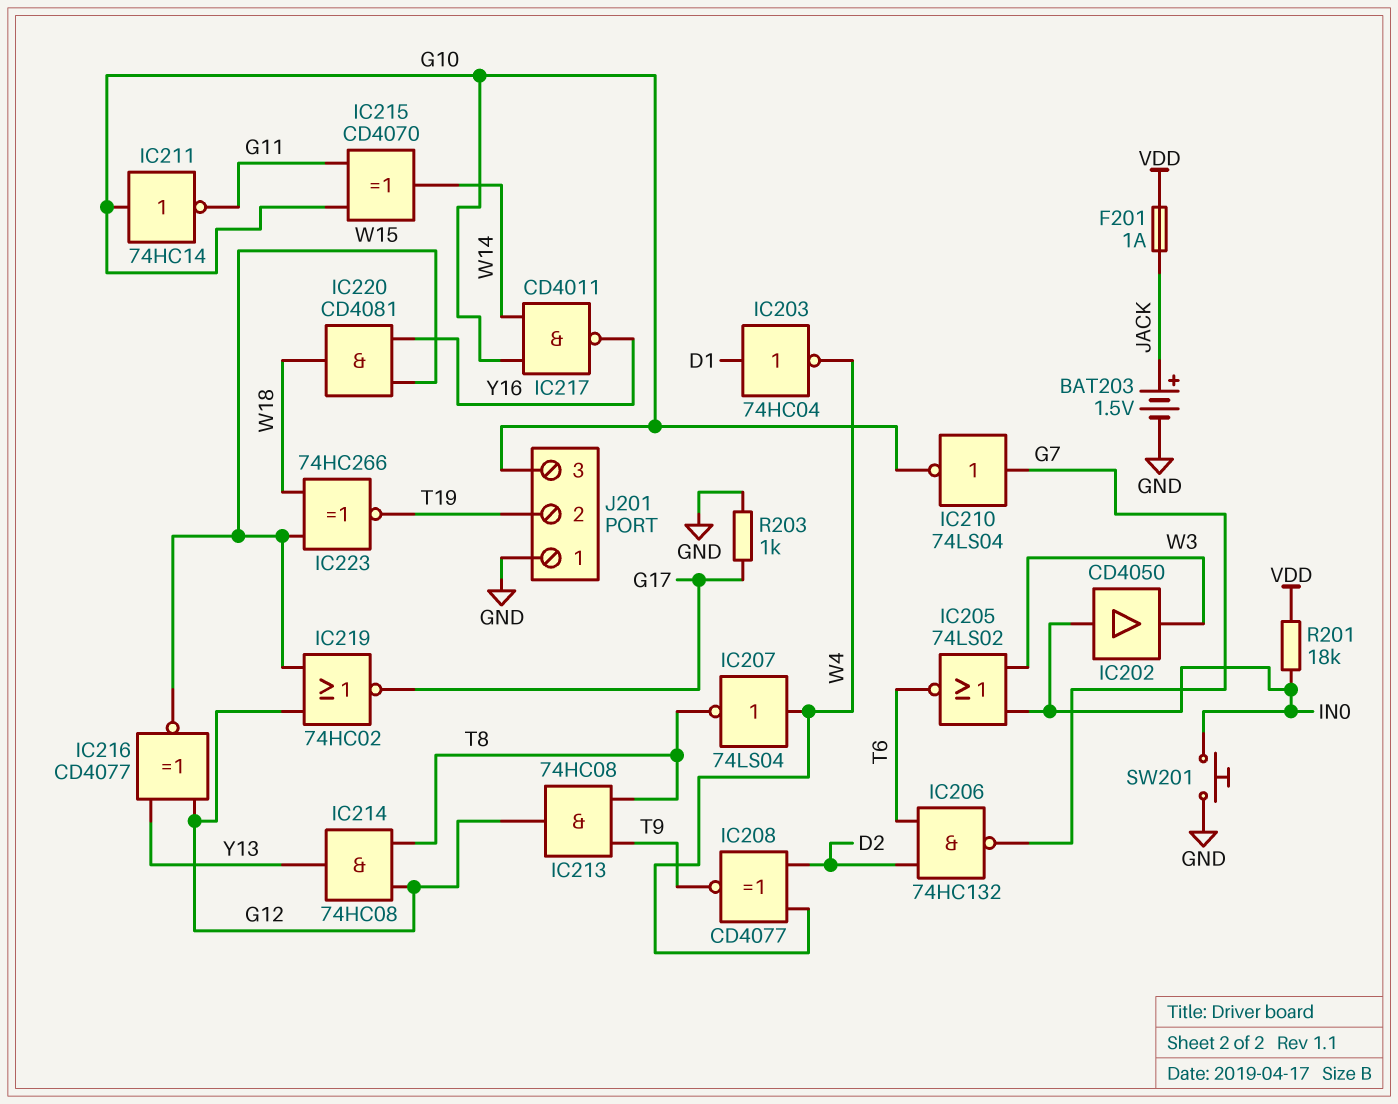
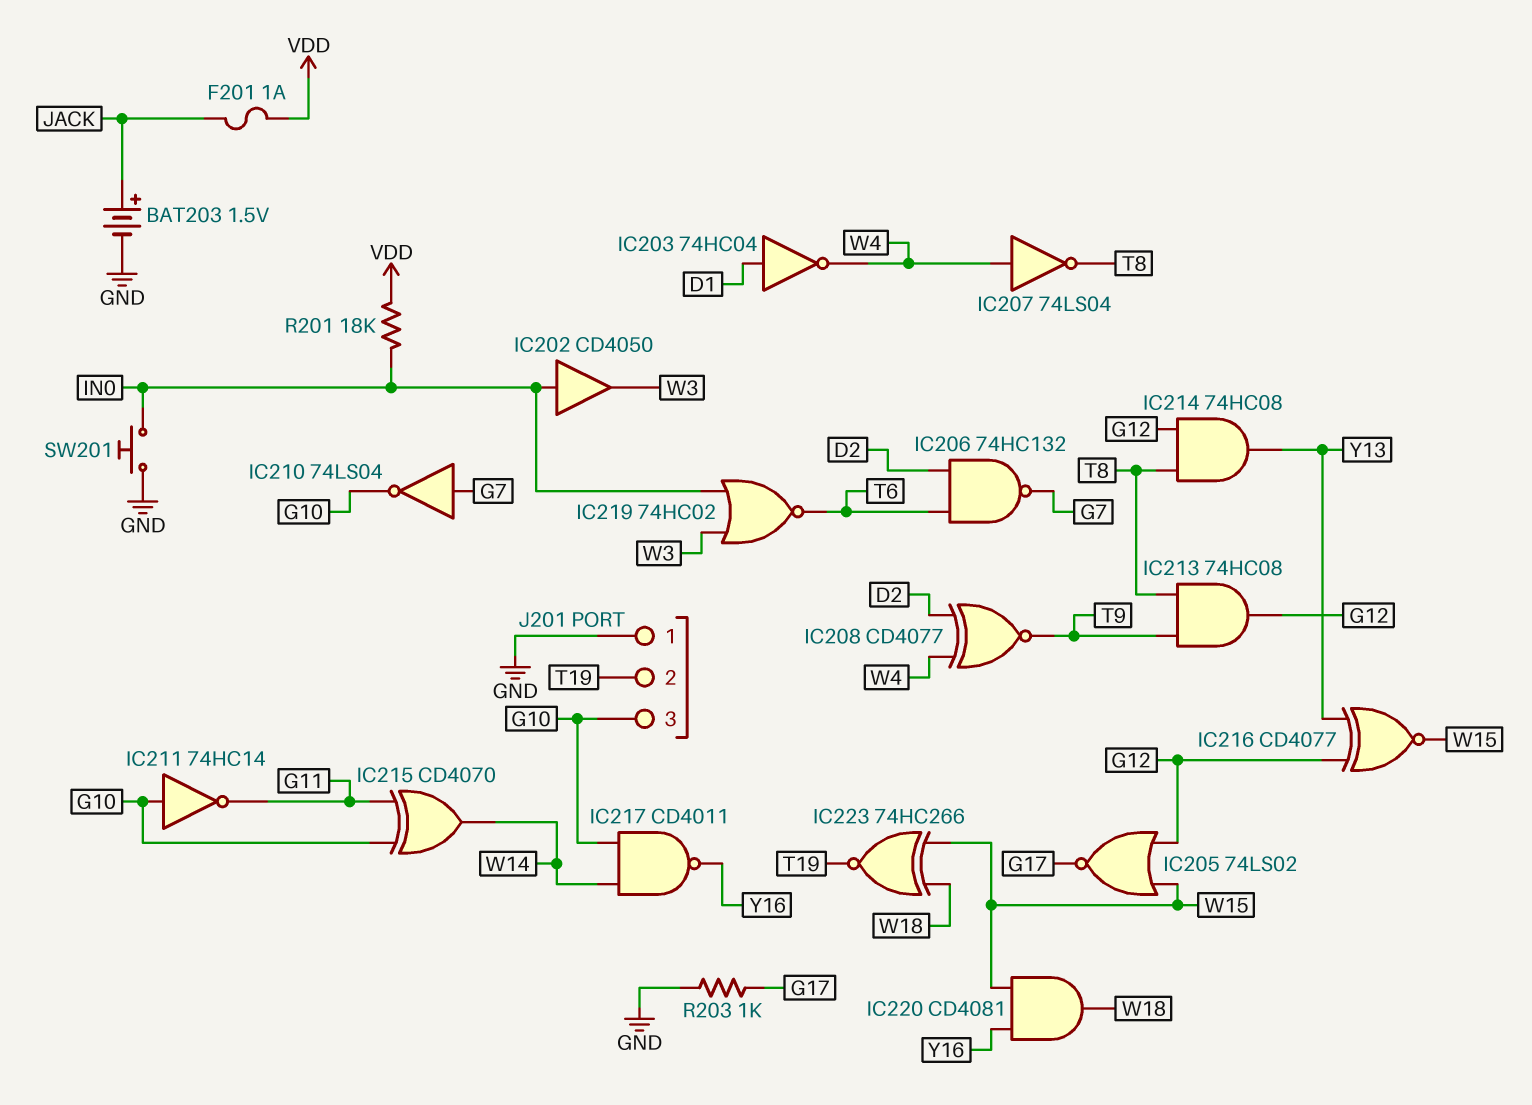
IC205: NOR 74LS02 (in IN0, in W3, out T6) -> NOR 74LS02 (in G12, in W15, out G17)
IC219: NOR 74HC02 (in G12, in W15, out G17) -> NOR 74HC02 (in IN0, in W3, out T6)

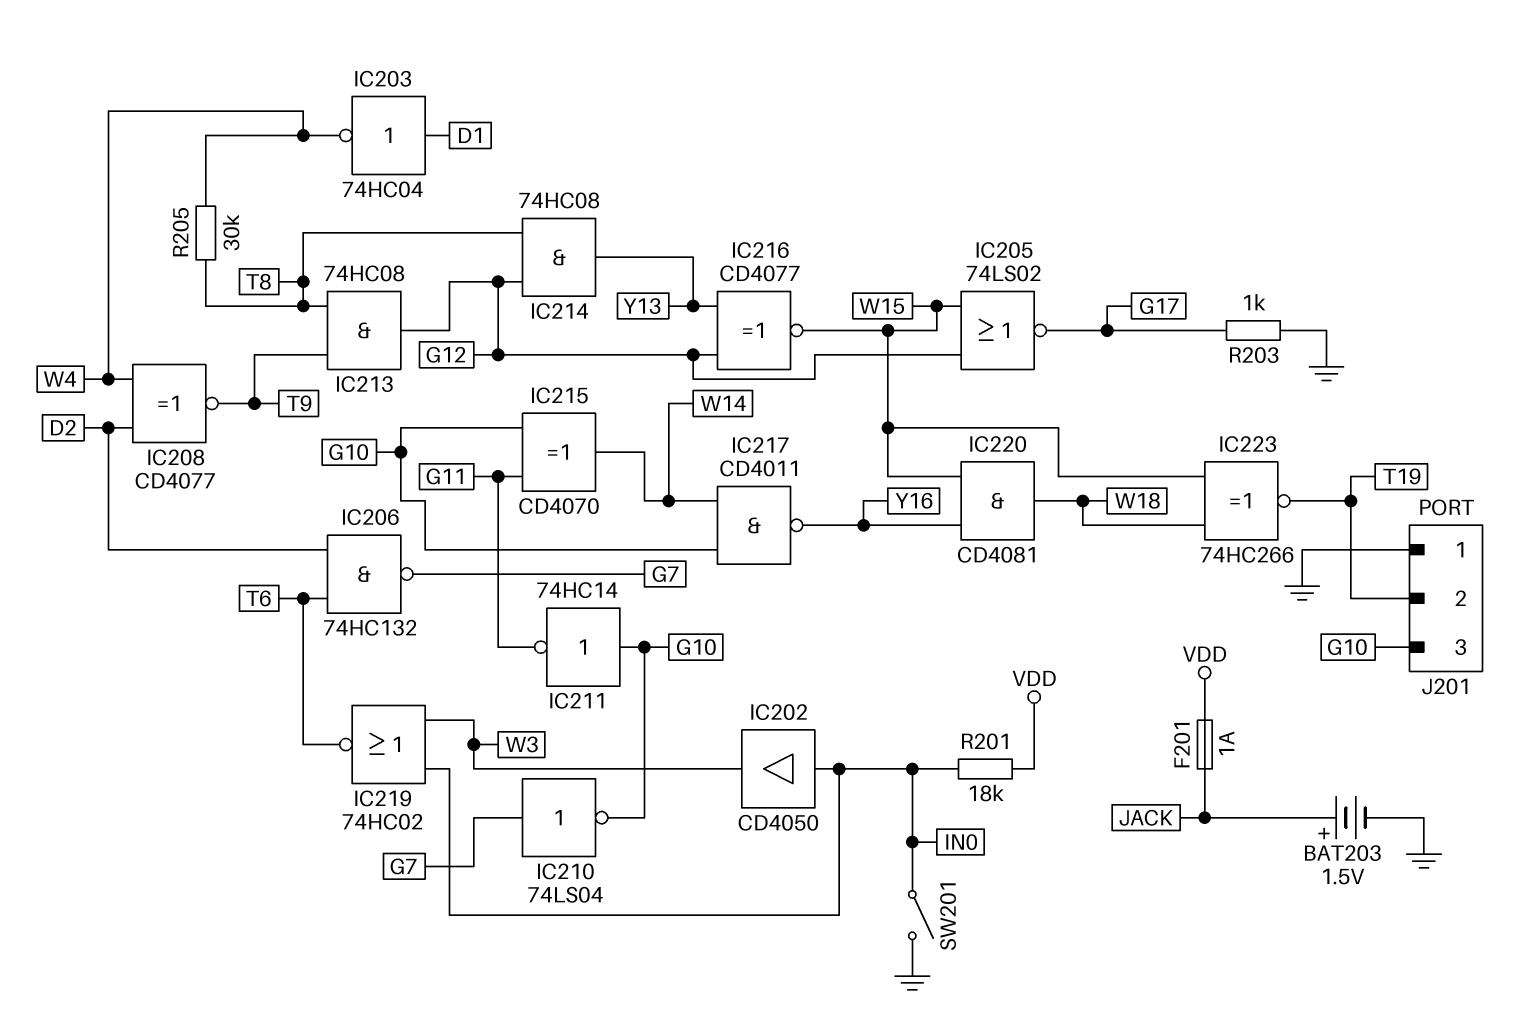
IC207: NOT 74LS04 (in W4, out T8) -> none
R205: none -> 30k (T8, W4)
SW201: button (GND, IN0) -> switch (GND, IN0)

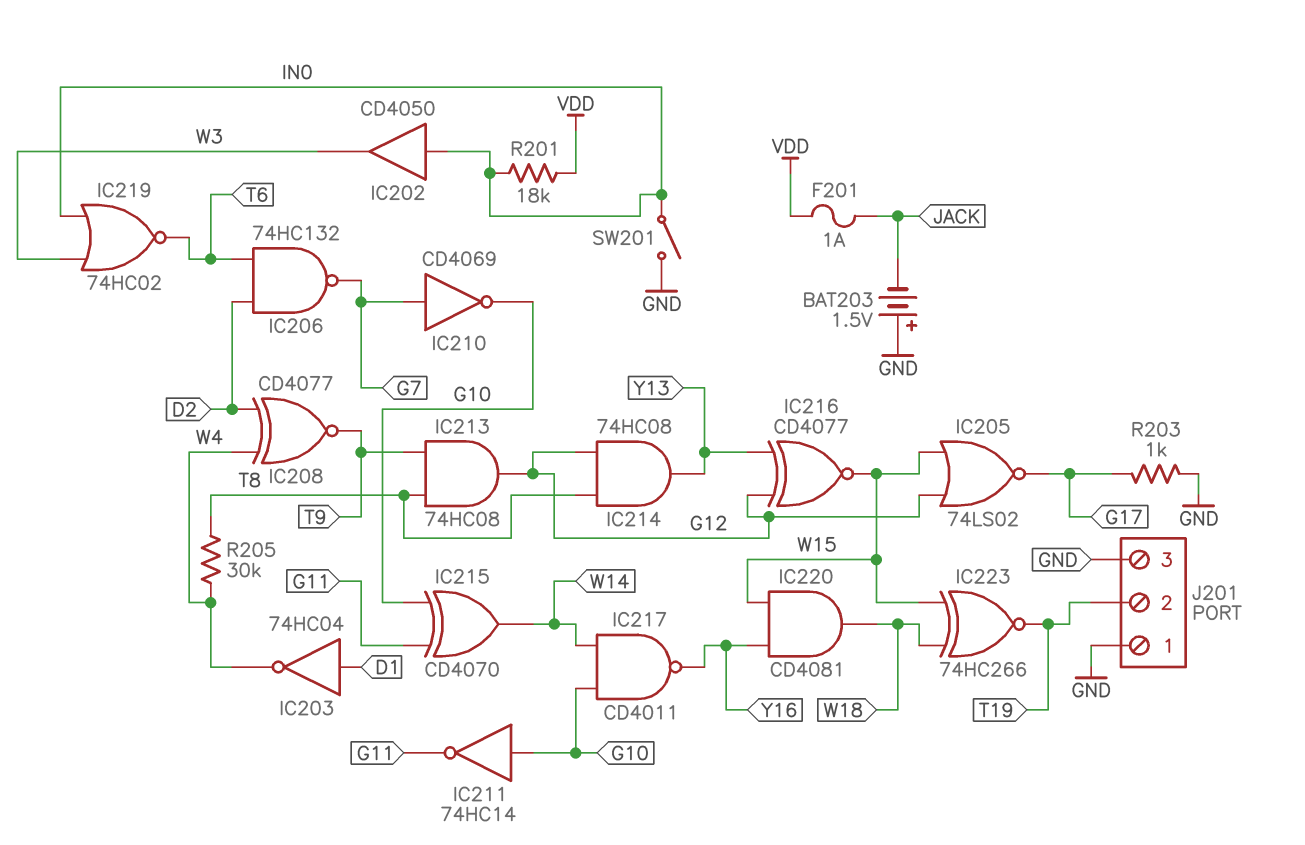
BAT203: 1.5V (plus JACK, minus GND) -> 1.5V (plus GND, minus JACK)
IC210: NOT 74LS04 (in G7, out G10) -> NOT CD4069 (in G7, out G10)
J201 pin 3: G10 -> GND

